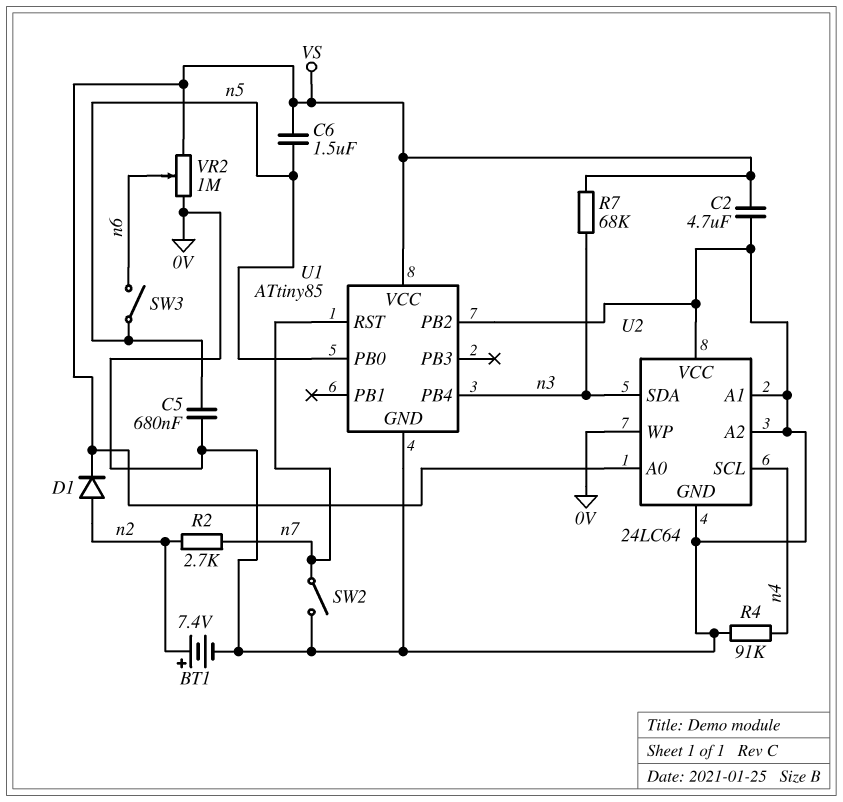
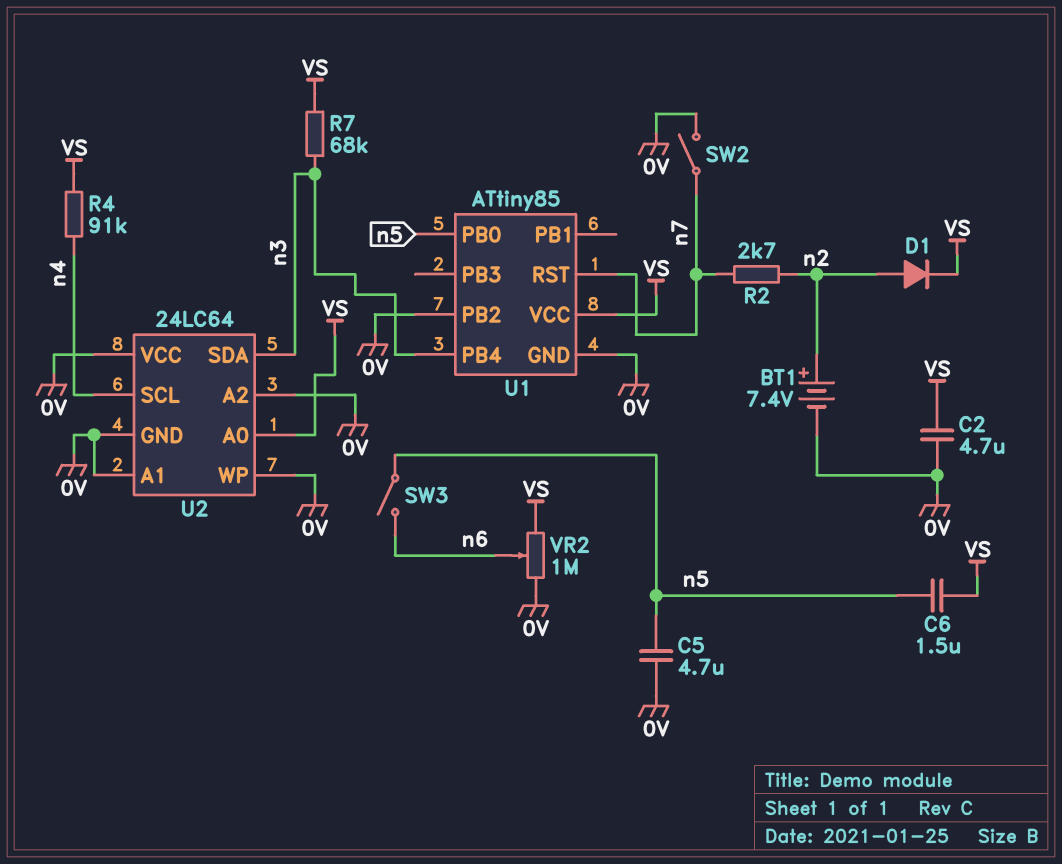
C5: 680nF (0V, n5) -> 4.7uF (0V, n5)
R4: 91k (0V, n4) -> 91k (VS, n4)

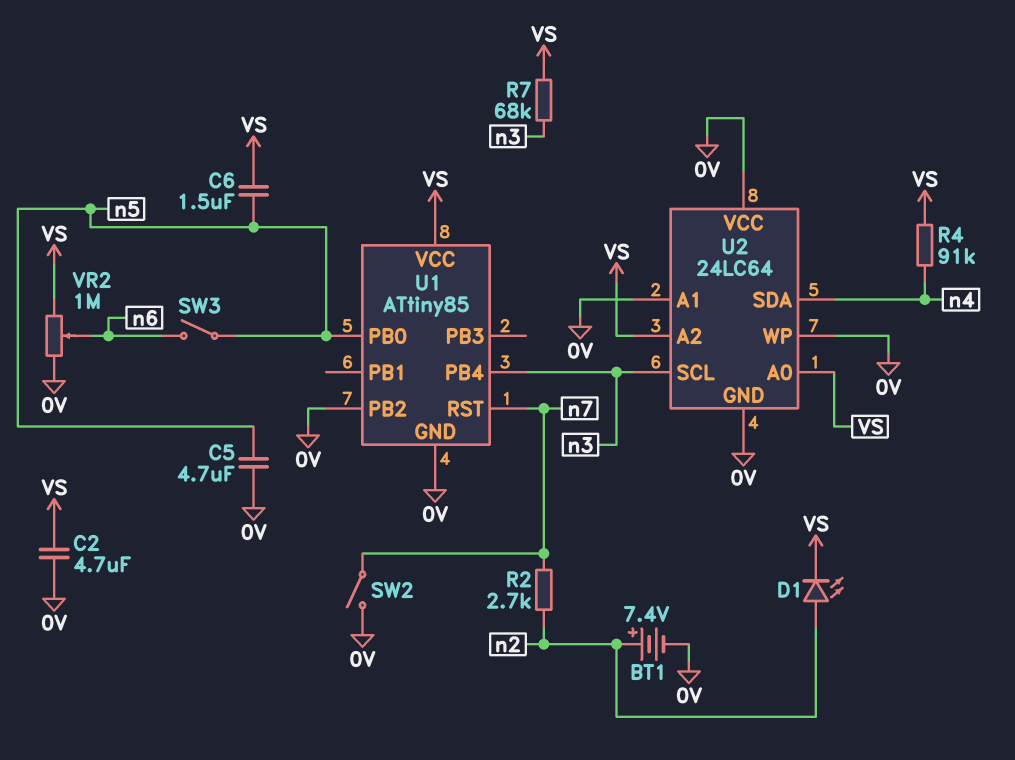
D1: diode (A n2, K VS) -> LED (A n2, K VS)
U2 pin A2: 0V -> VS
U2 pin SCL: n4 -> n3
U2 pin SDA: n3 -> n4

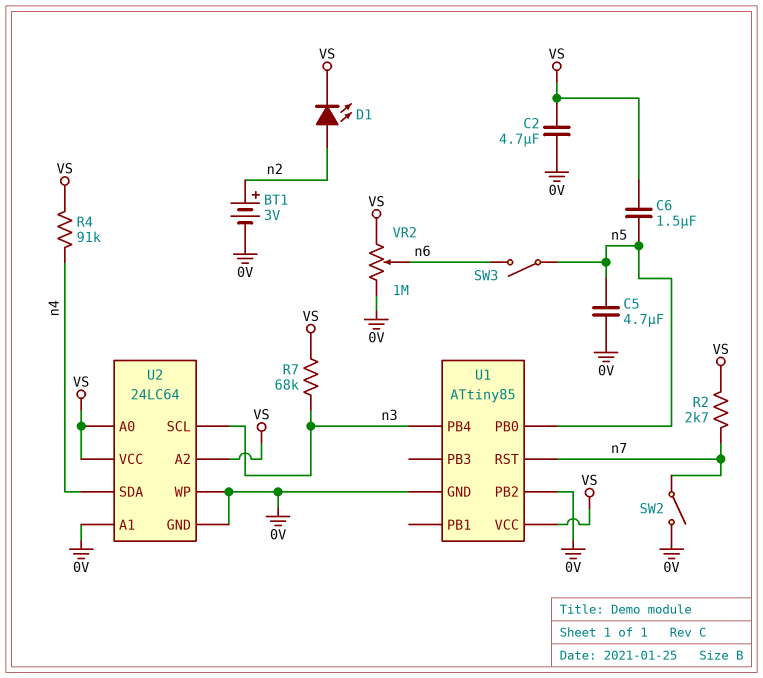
BT1: 7.4V (plus n2, minus 0V) -> 3V (plus n2, minus 0V)
R2: 2.7k (n2, n7) -> 2.7k (VS, n7)
U2 pin VCC: 0V -> VS

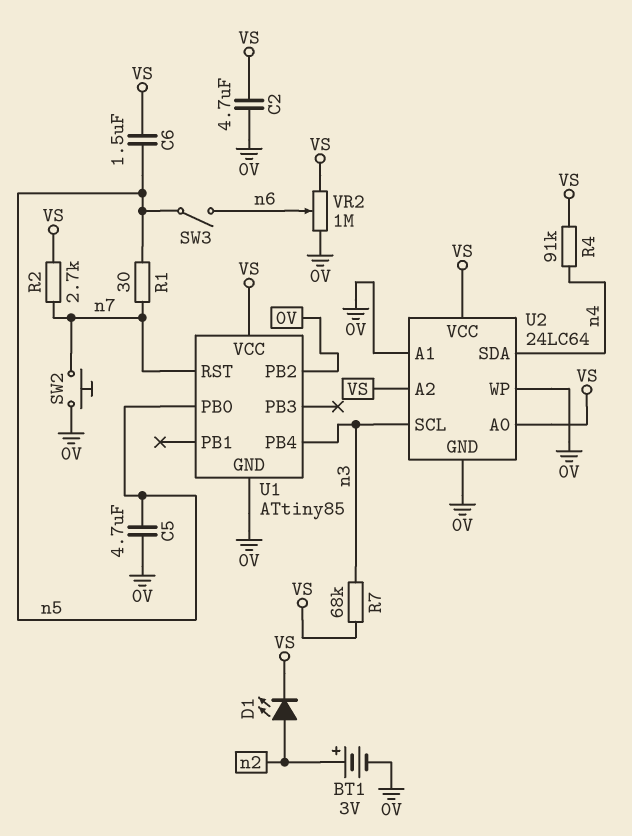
R1: none -> 30 (n5, n7)
SW2: switch (0V, n7) -> button (0V, n7)

